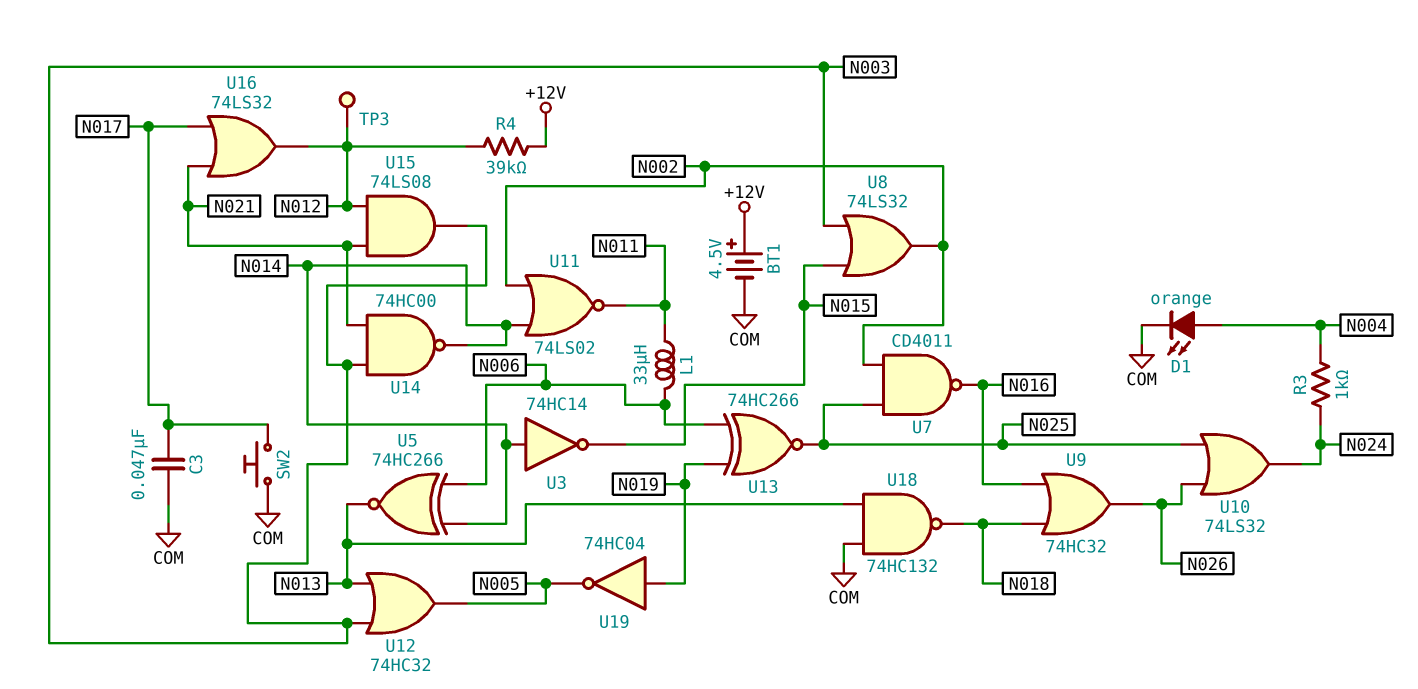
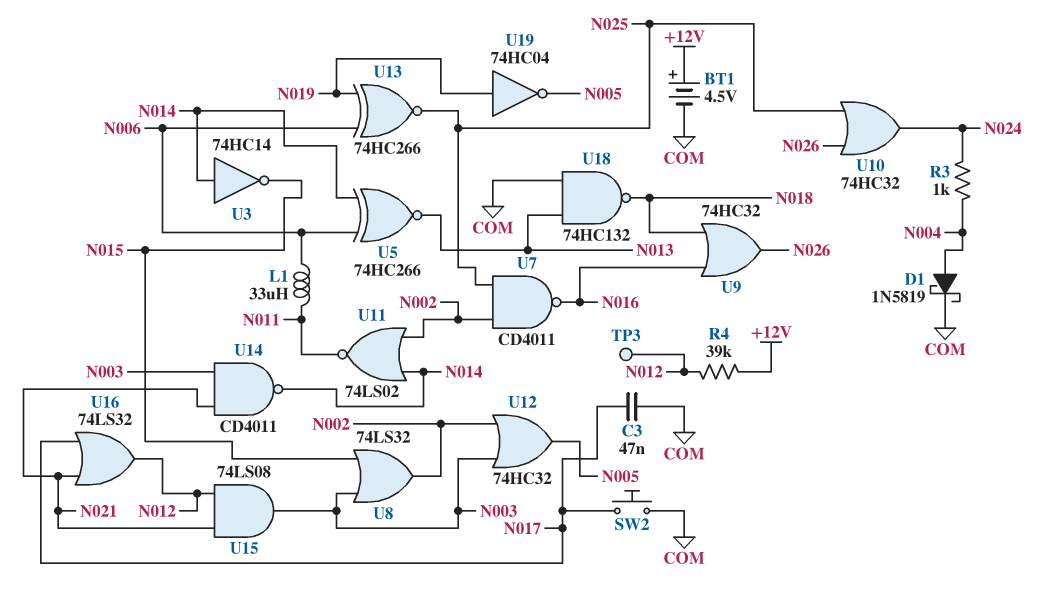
D1: LED orange (A N004, K COM) -> schottky 1N5819 (A N004, K COM)
U10: OR 74LS32 (in N025, in N026, out N024) -> OR 74HC32 (in N025, in N026, out N024)
U12: OR 74HC32 (in N003, in N013, out N005) -> OR 74HC32 (in N002, in N003, out N005)
U14: NAND 74HC00 (in N003, in N021, out N014) -> NAND CD4011 (in N003, in N021, out N014)

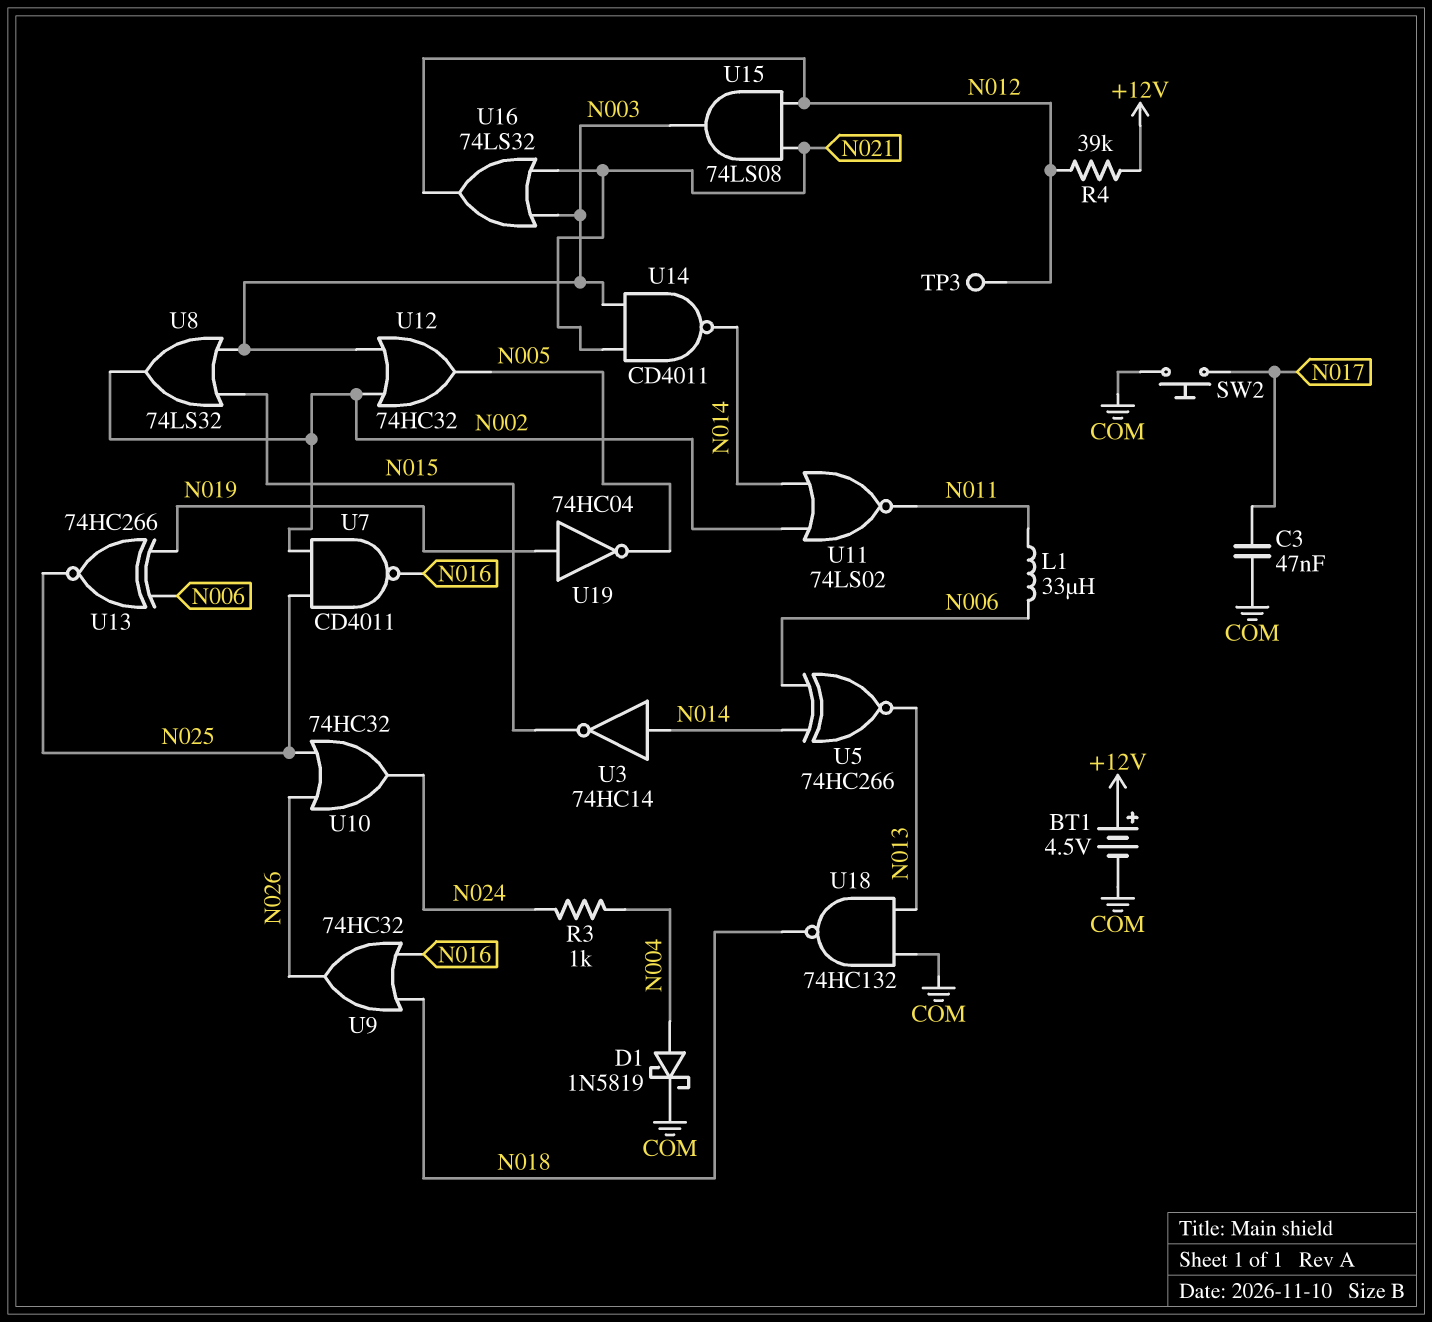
U16: OR 74LS32 (in N017, in N021, out N012) -> OR 74LS32 (in N003, in N021, out N012)

